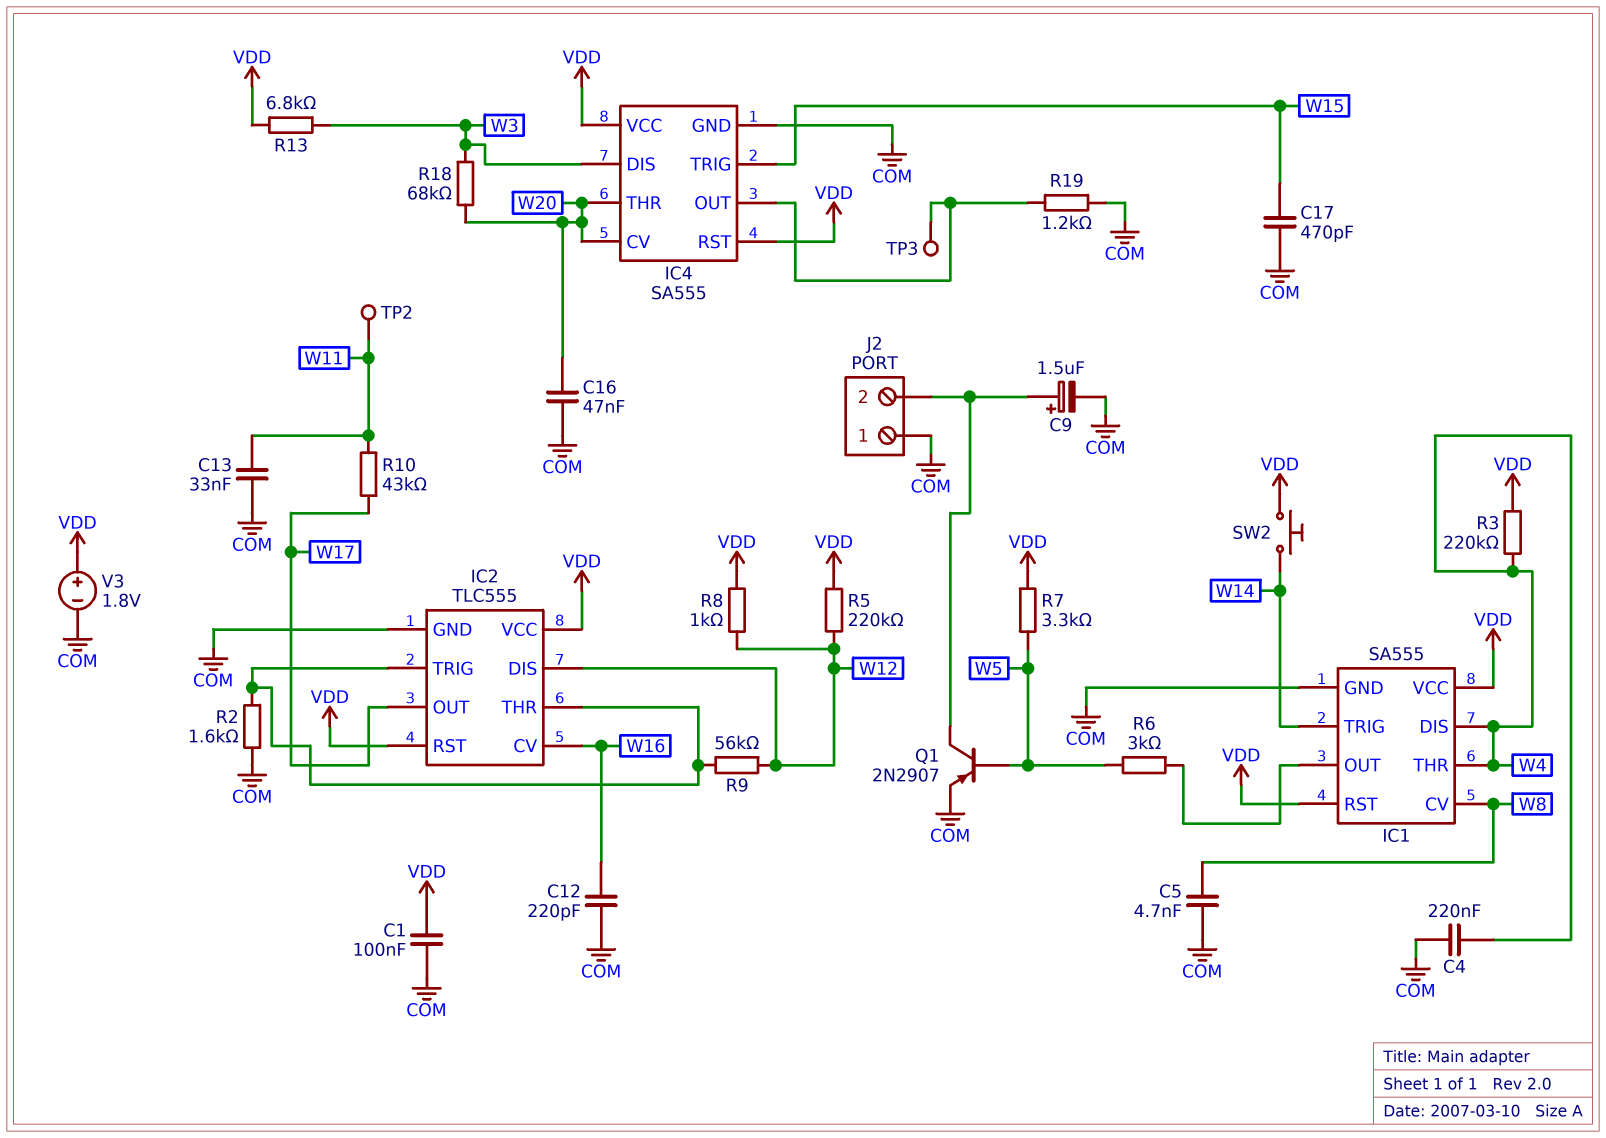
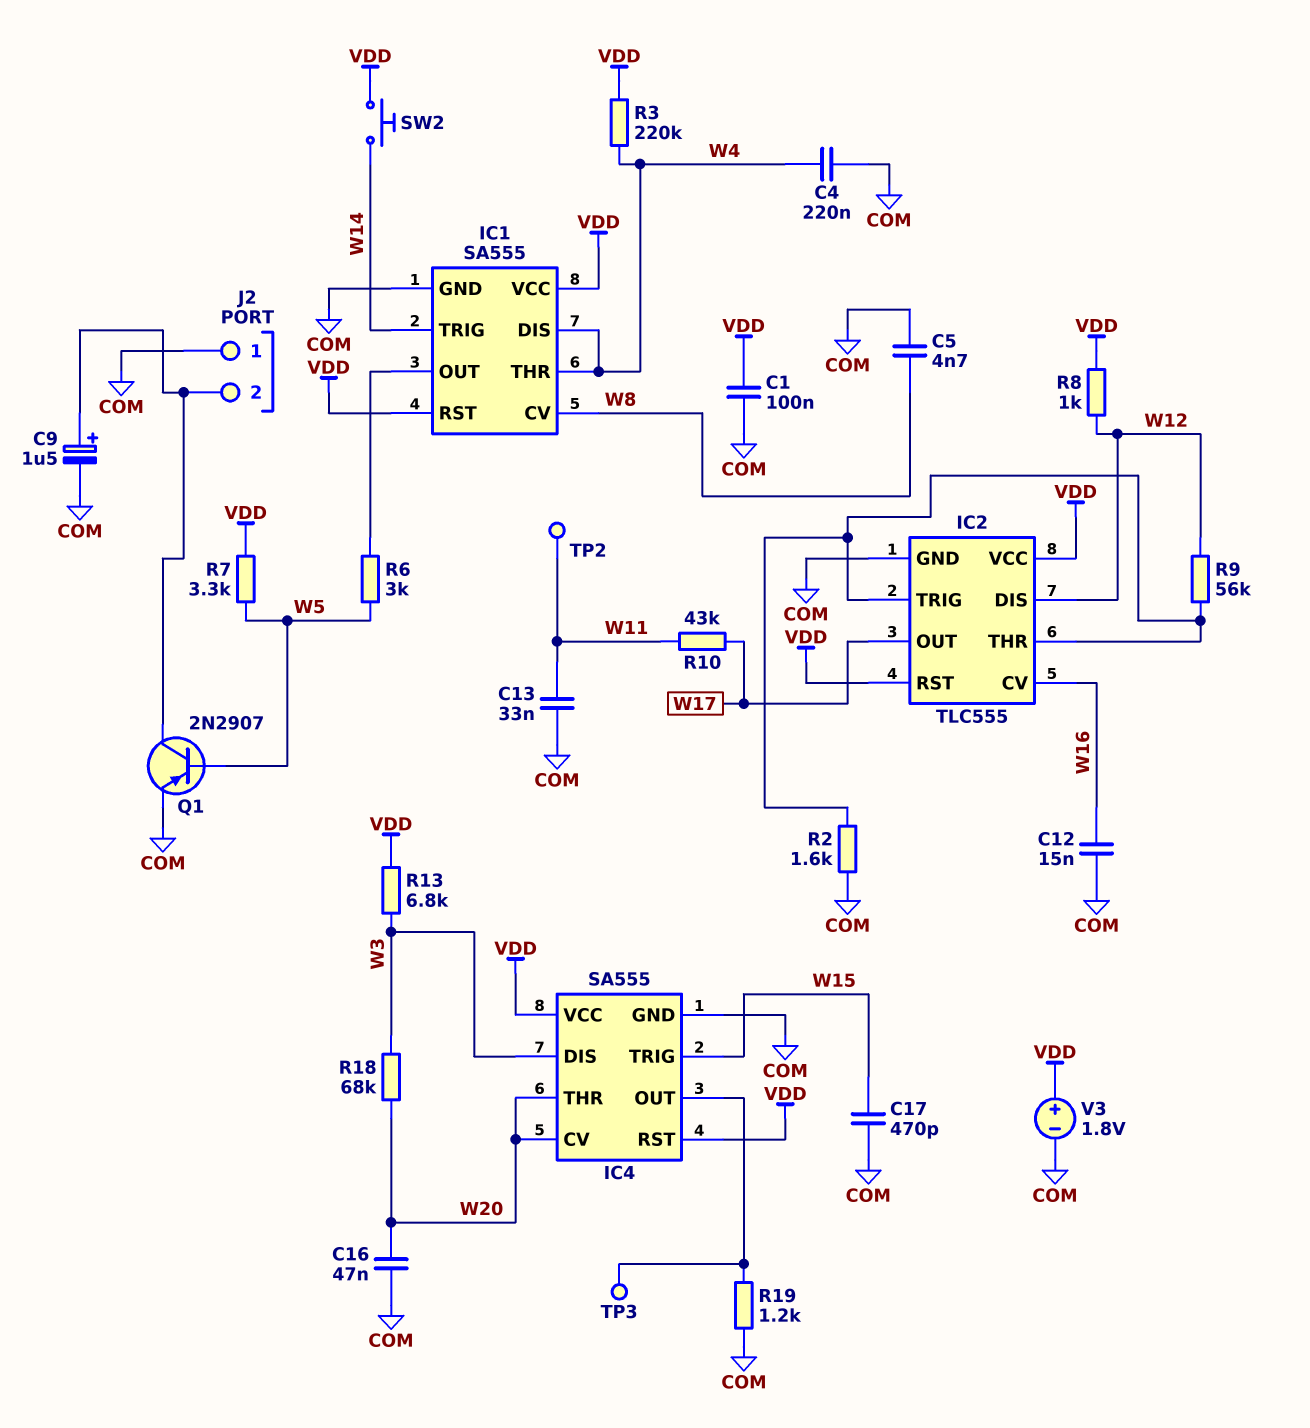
C12: 220pF (COM, W16) -> 15nF (COM, W16)
R5: 220k (VDD, W12) -> none

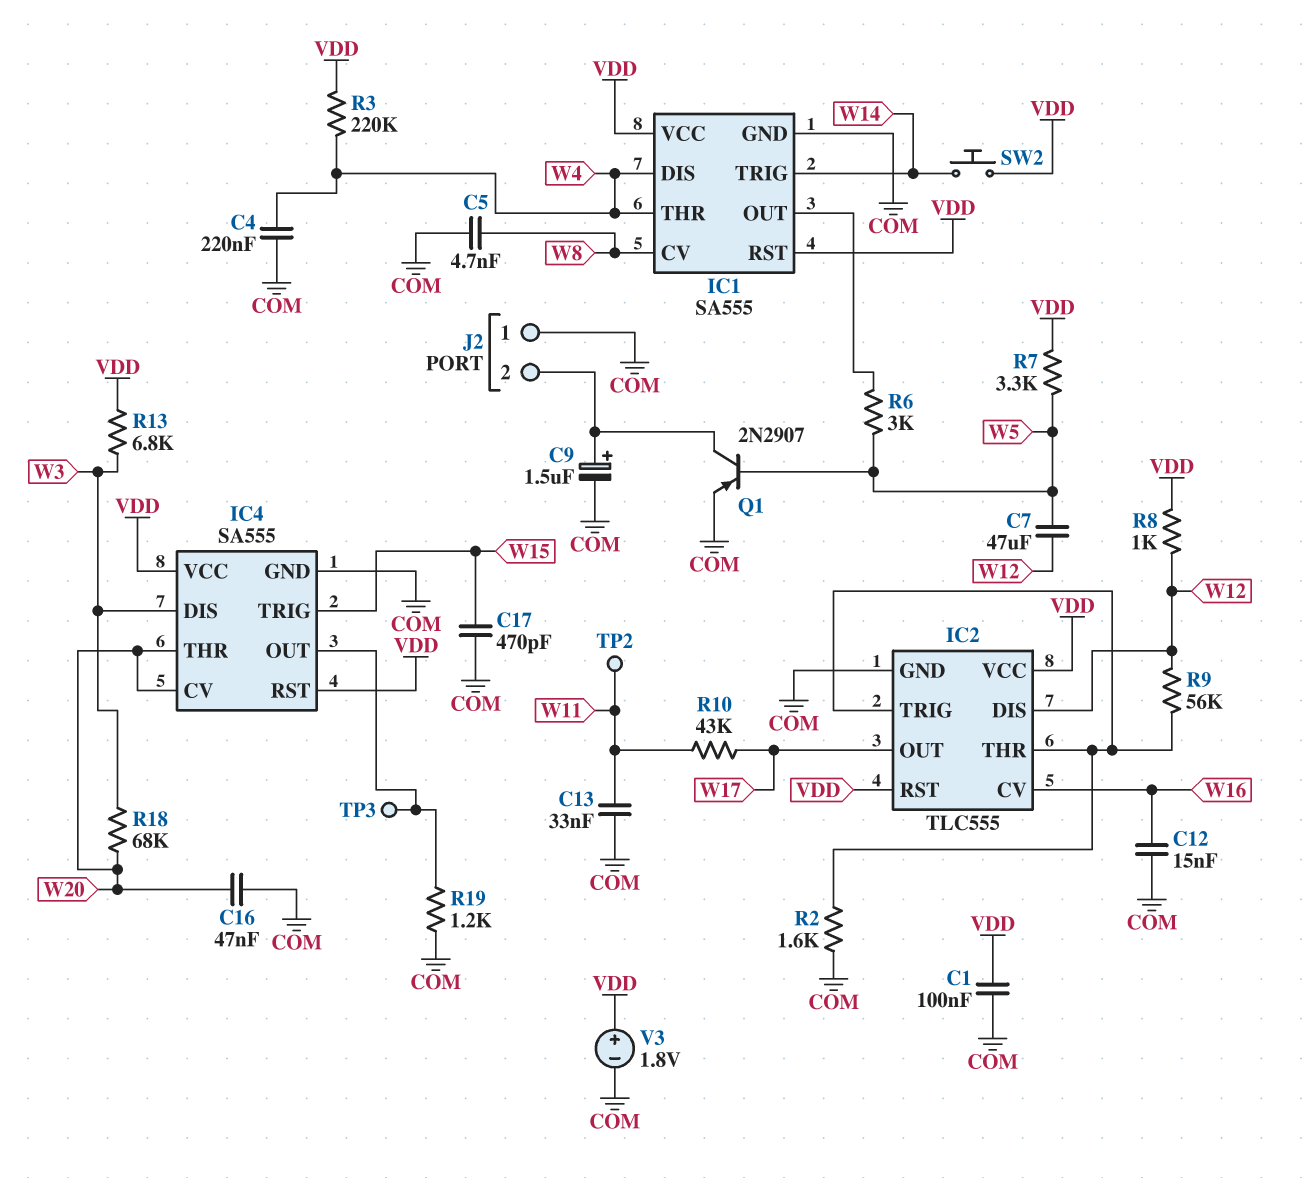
C7: none -> 47uF (W5, W12)

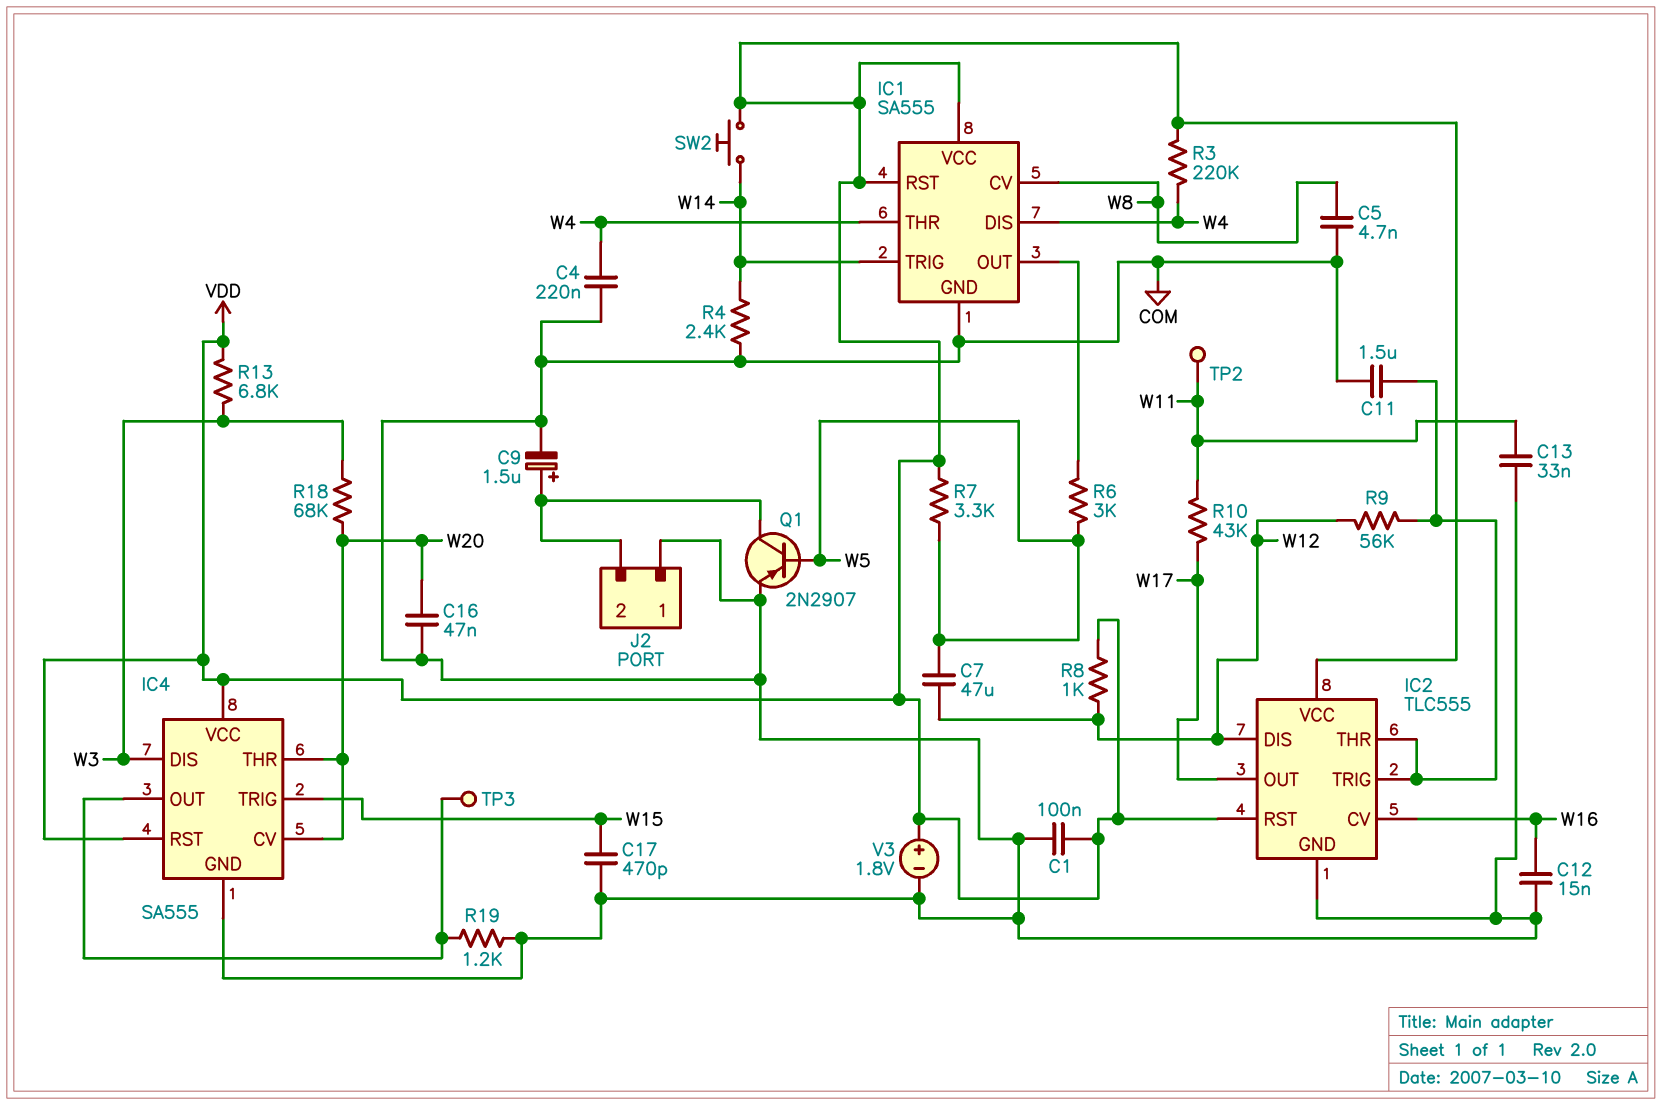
C11: none -> 1.5uF (COM, IC2/THR)
R2: 1.6k (COM, IC2/THR) -> none
R4: none -> 2.4k (COM, W14)

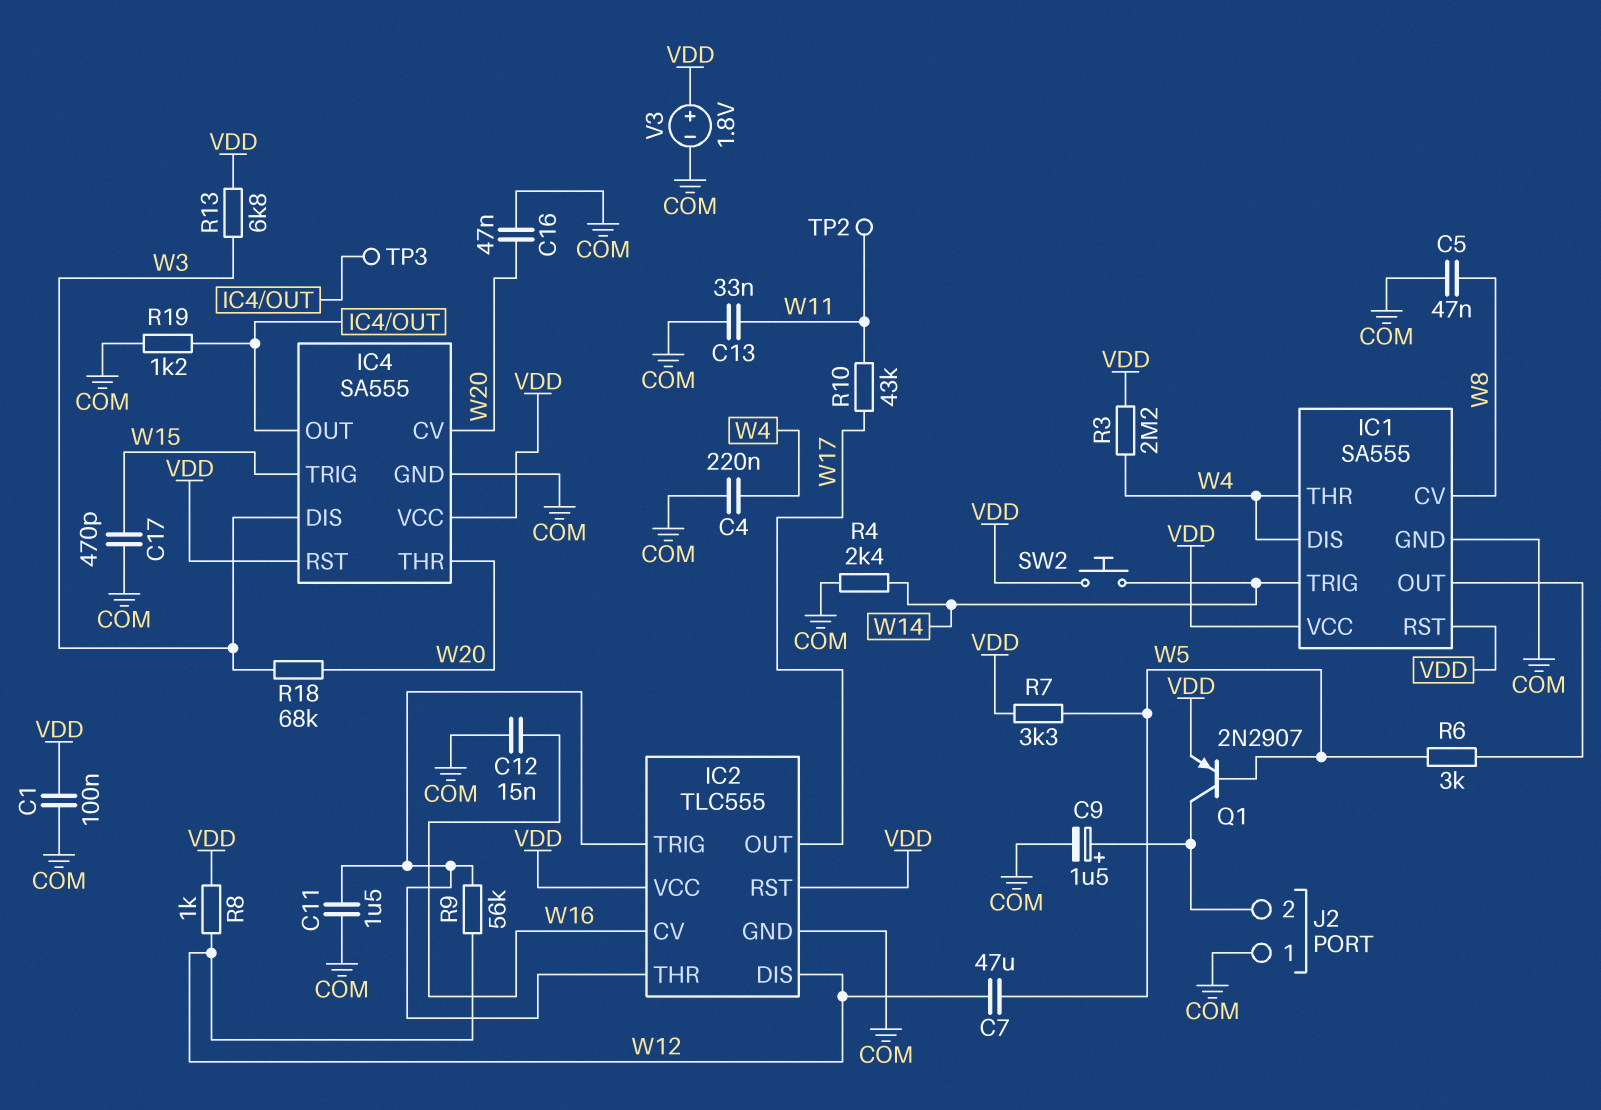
C5: 4.7nF (COM, W8) -> 47nF (COM, W8)
Q1: PNP 2N2907 (B W5, C J2/2, E COM) -> PNP 2N2907 (B W5, C J2/2, E VDD)
R3: 220k (VDD, W4) -> 2.2M (VDD, W4)

